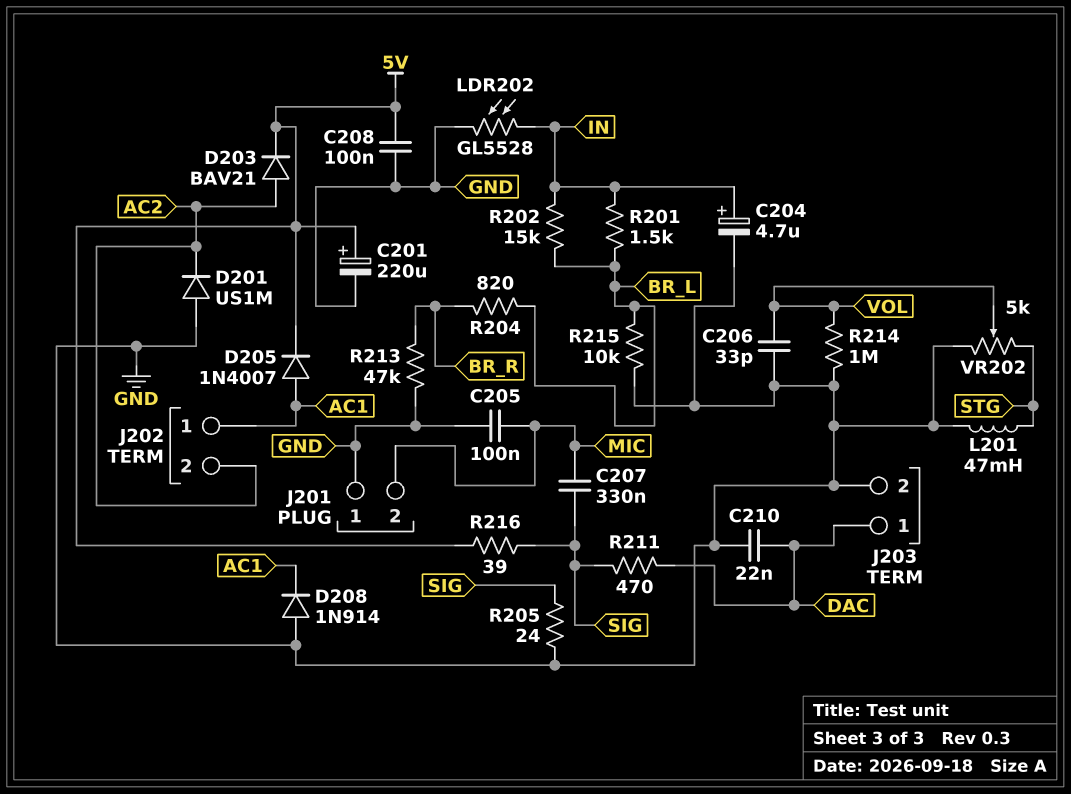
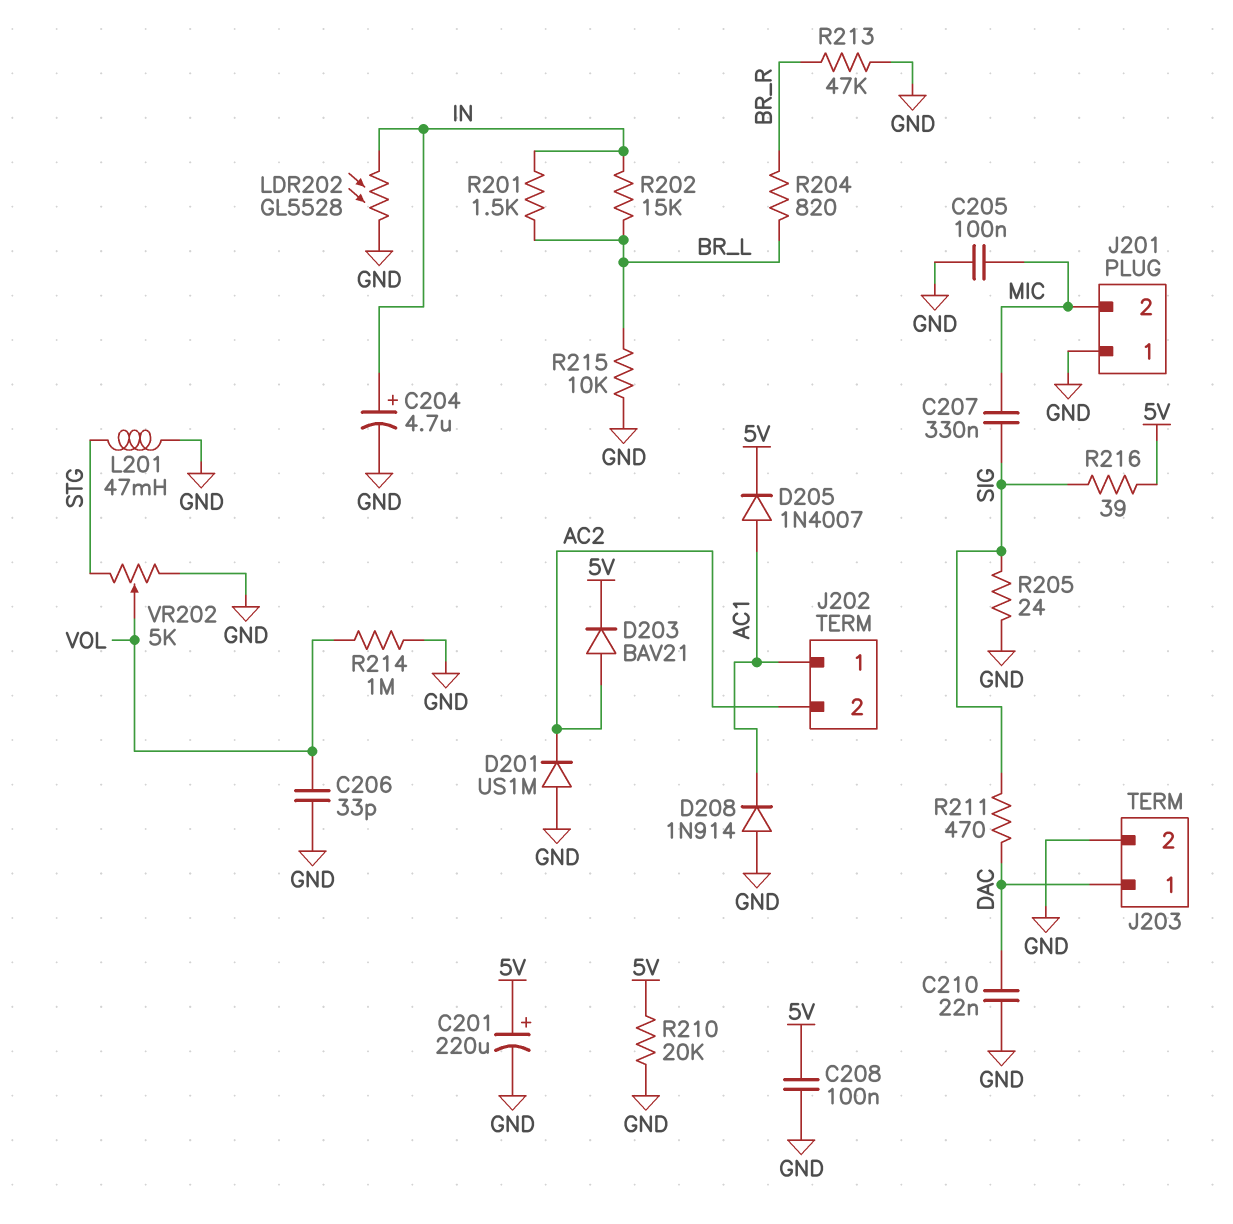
R210: none -> 20k (5V, GND)

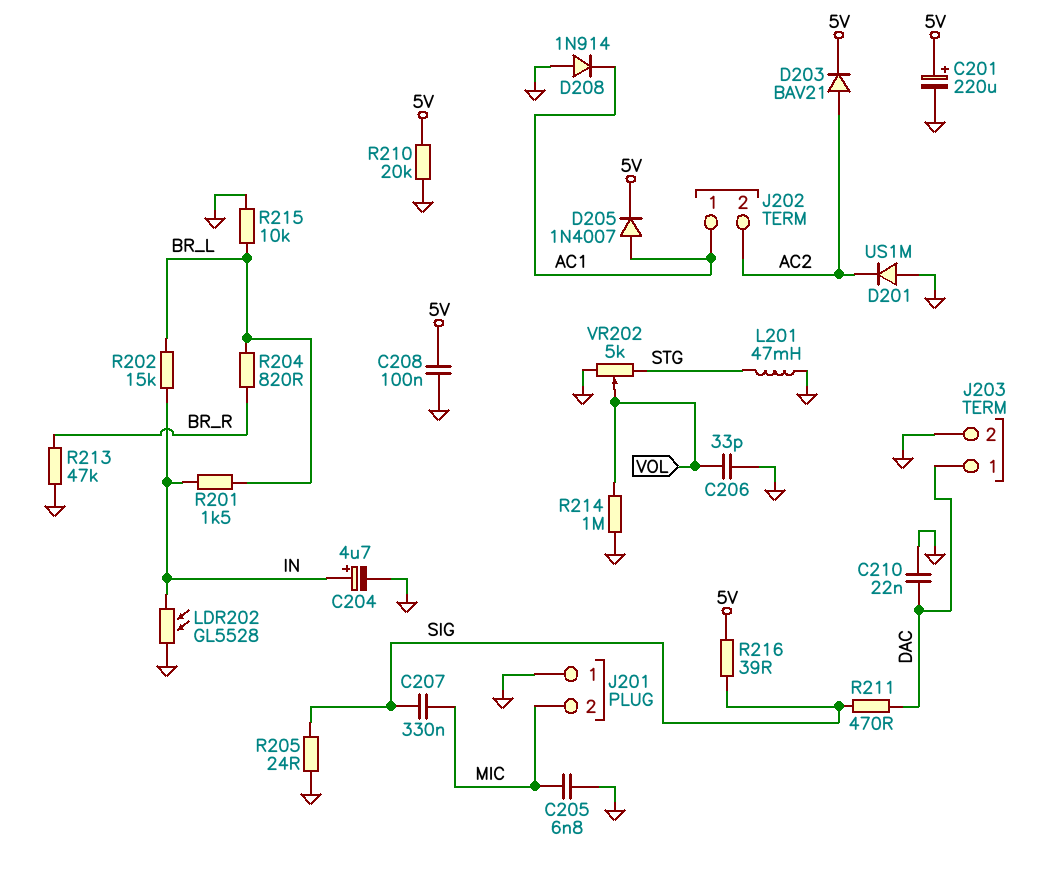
C205: 100nF (GND, MIC) -> 6.8nF (GND, MIC)

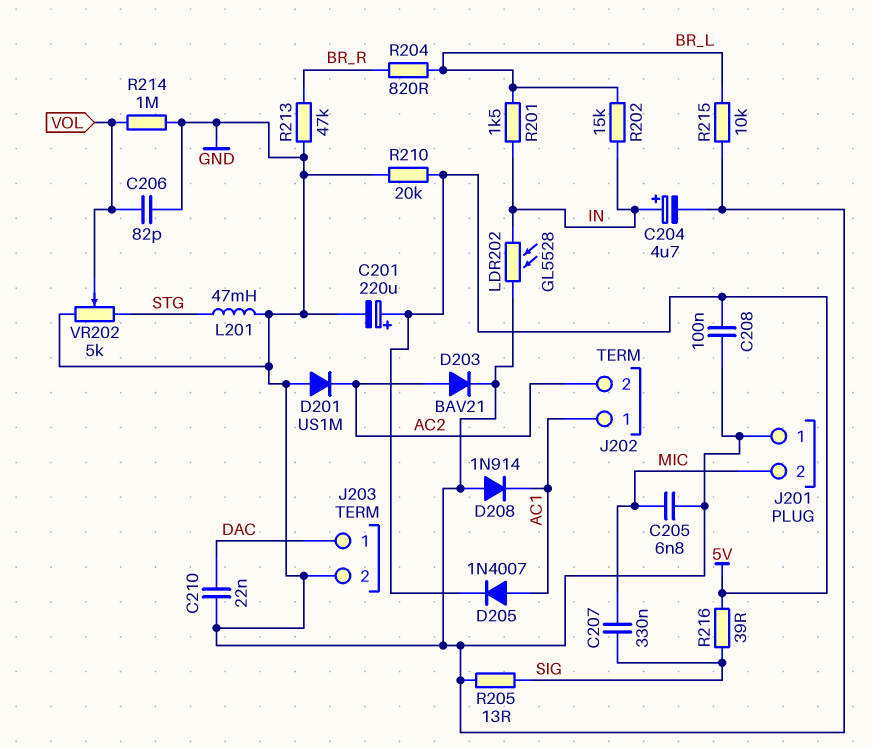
C206: 33pF (GND, VOL) -> 82pF (GND, VOL)
D203: diode BAV21 (A AC2, K 5V) -> diode BAV21 (A AC2, K GND)
R205: 24 (GND, SIG) -> 13 (GND, SIG)
R211: 470 (DAC, SIG) -> none

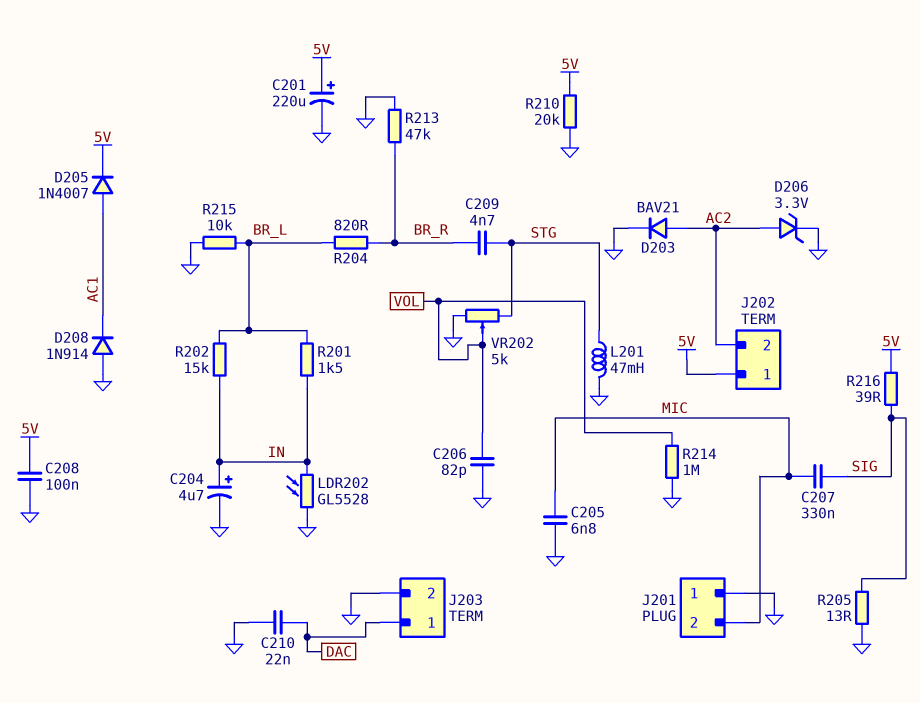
C209: none -> 4.7nF (BR_R, STG)
D201: diode US1M (A GND, K AC2) -> none
D206: none -> zener 3.3V (A AC2, K GND)
J202 pin 1: AC1 -> 5V

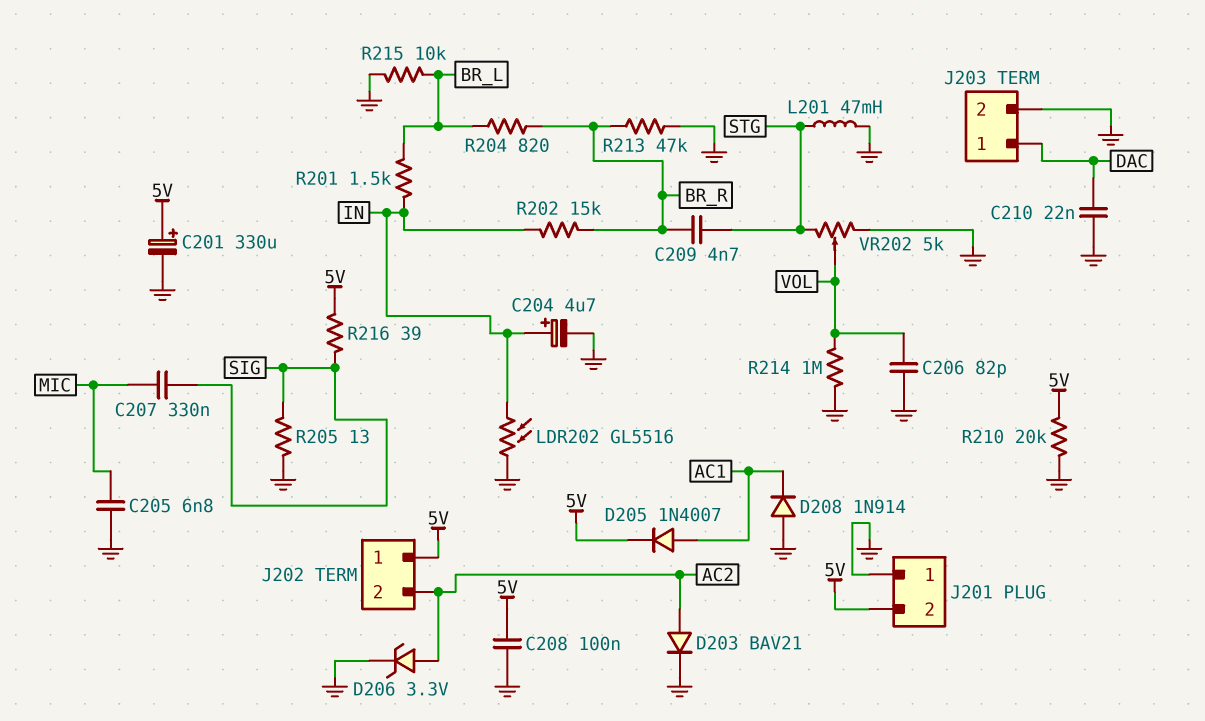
C201: 220uF (plus 5V, minus GND) -> 330uF (plus 5V, minus GND)
J201 pin 2: MIC -> 5V
LDR202: GL5528 (GND, IN) -> GL5516 (GND, IN)
R202: 15k (BR_L, IN) -> 15k (BR_R, IN)

